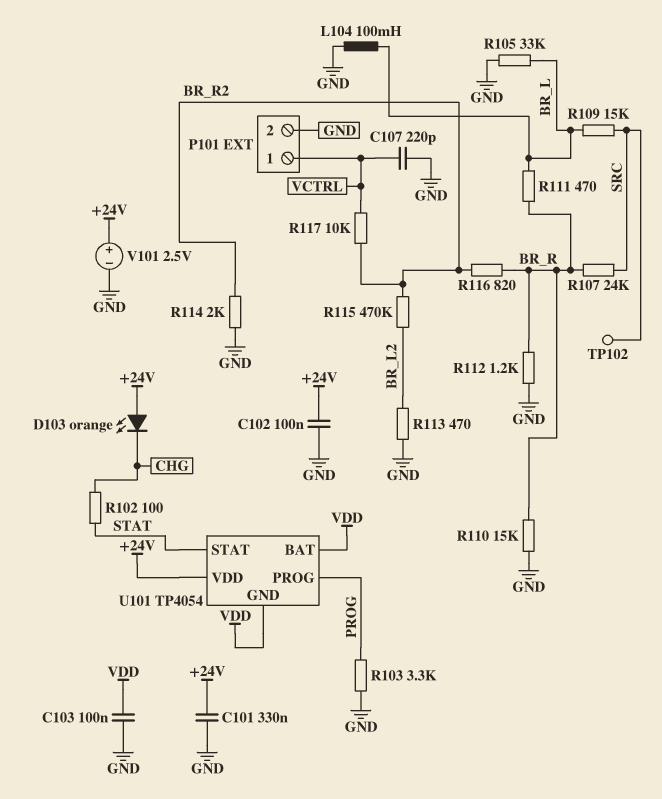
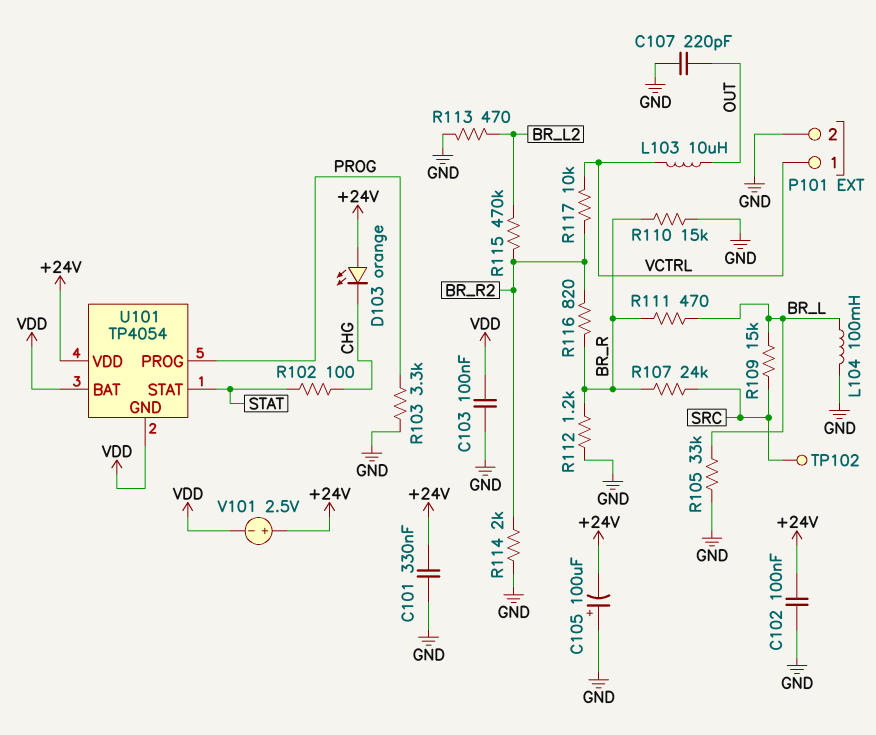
C105: none -> 100uF (plus GND, minus +24V)
C107: 220pF (GND, VCTRL) -> 220pF (GND, OUT)
L103: none -> 10uH (OUT, VCTRL)
V101: 2.5V (plus +24V, minus GND) -> 2.5V (plus +24V, minus VDD)

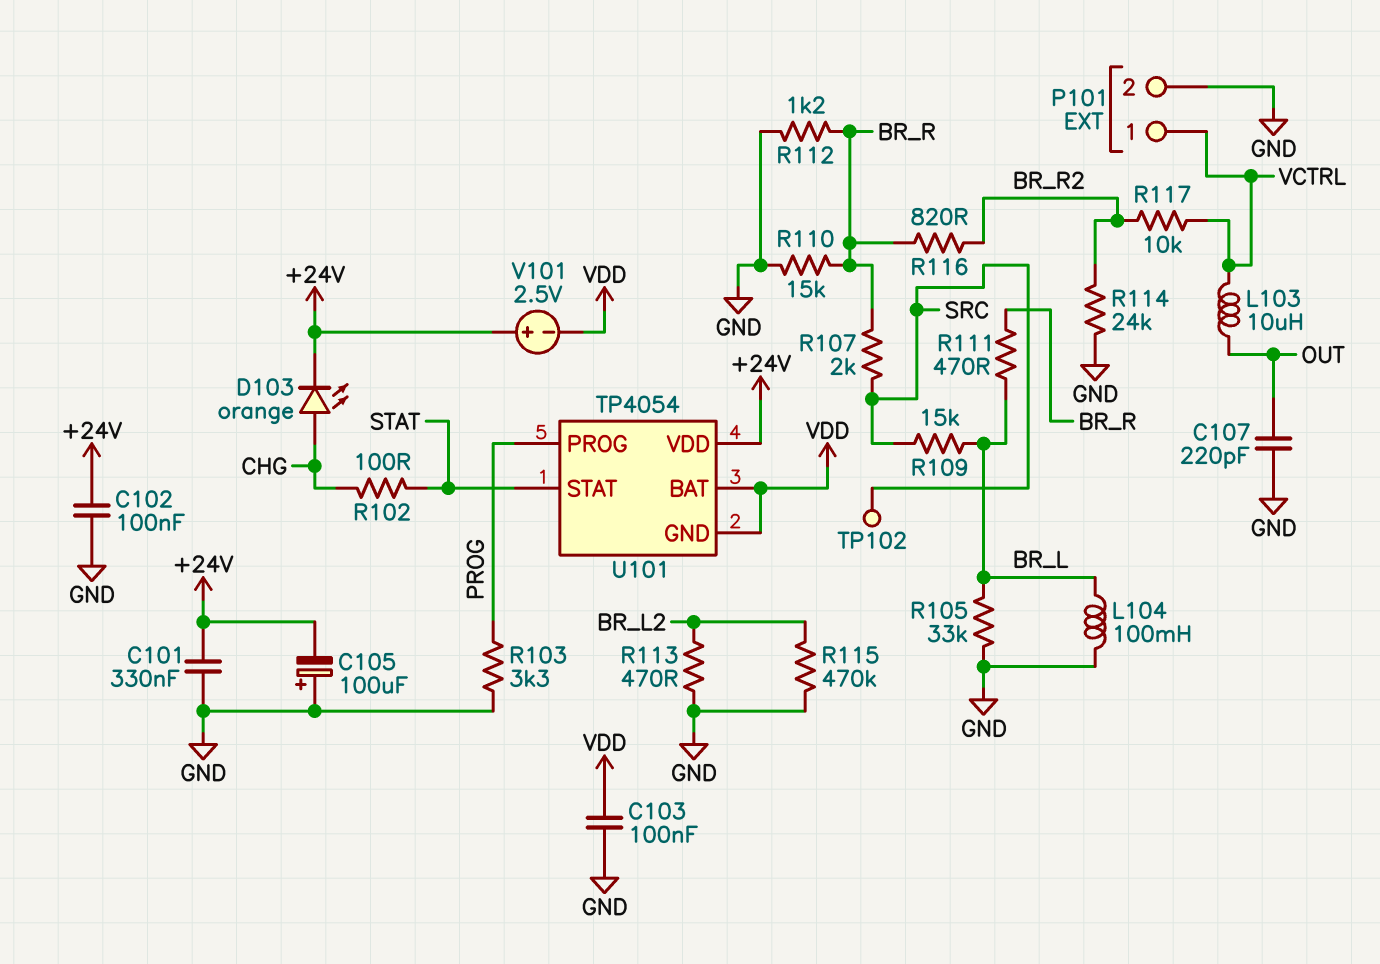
D103: LED orange (A +24V, K CHG) -> LED orange (A CHG, K +24V)
R107: 24k (BR_R, SRC) -> 2k (BR_R, SRC)
R114: 2k (BR_R2, GND) -> 24k (BR_R2, GND)
R115: 470k (BR_L2, BR_R2) -> 470k (BR_L2, GND)

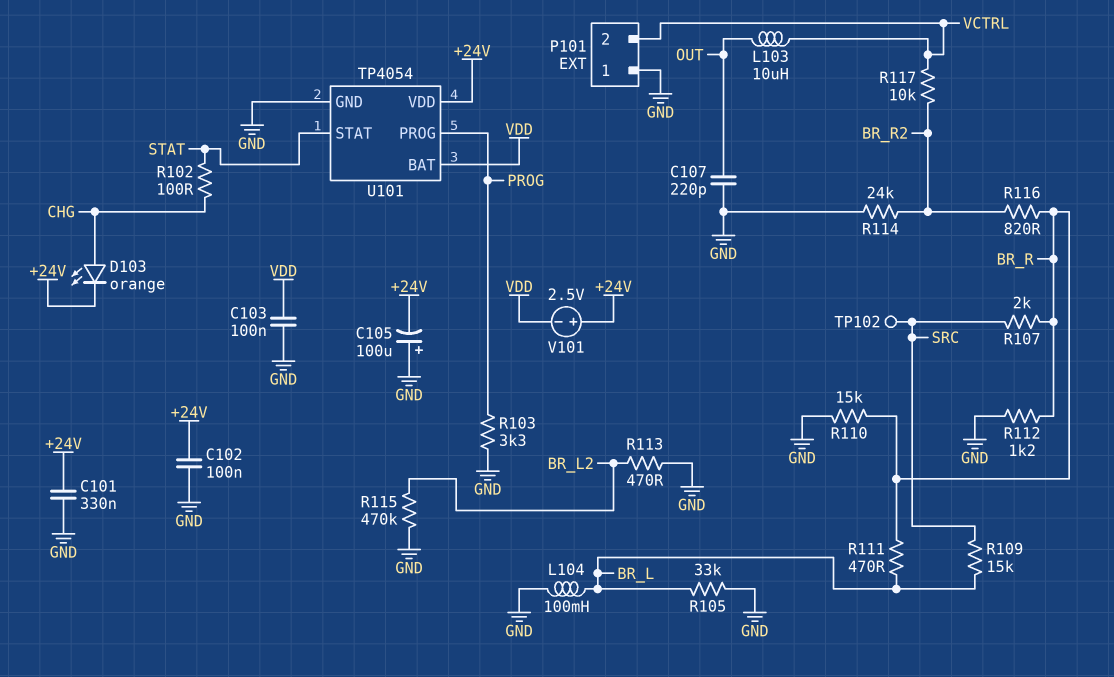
P101 pin 1: VCTRL -> GND
P101 pin 2: GND -> VCTRL
U101 pin GND: VDD -> GND

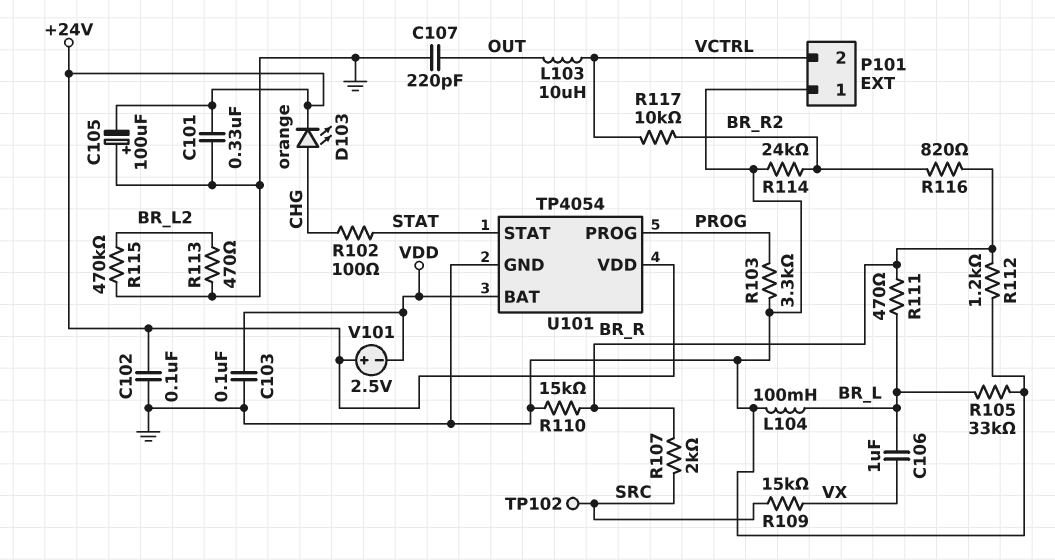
C106: none -> 1uF (BR_L, VX)
R109: 15k (BR_L, SRC) -> 15k (SRC, VX)

